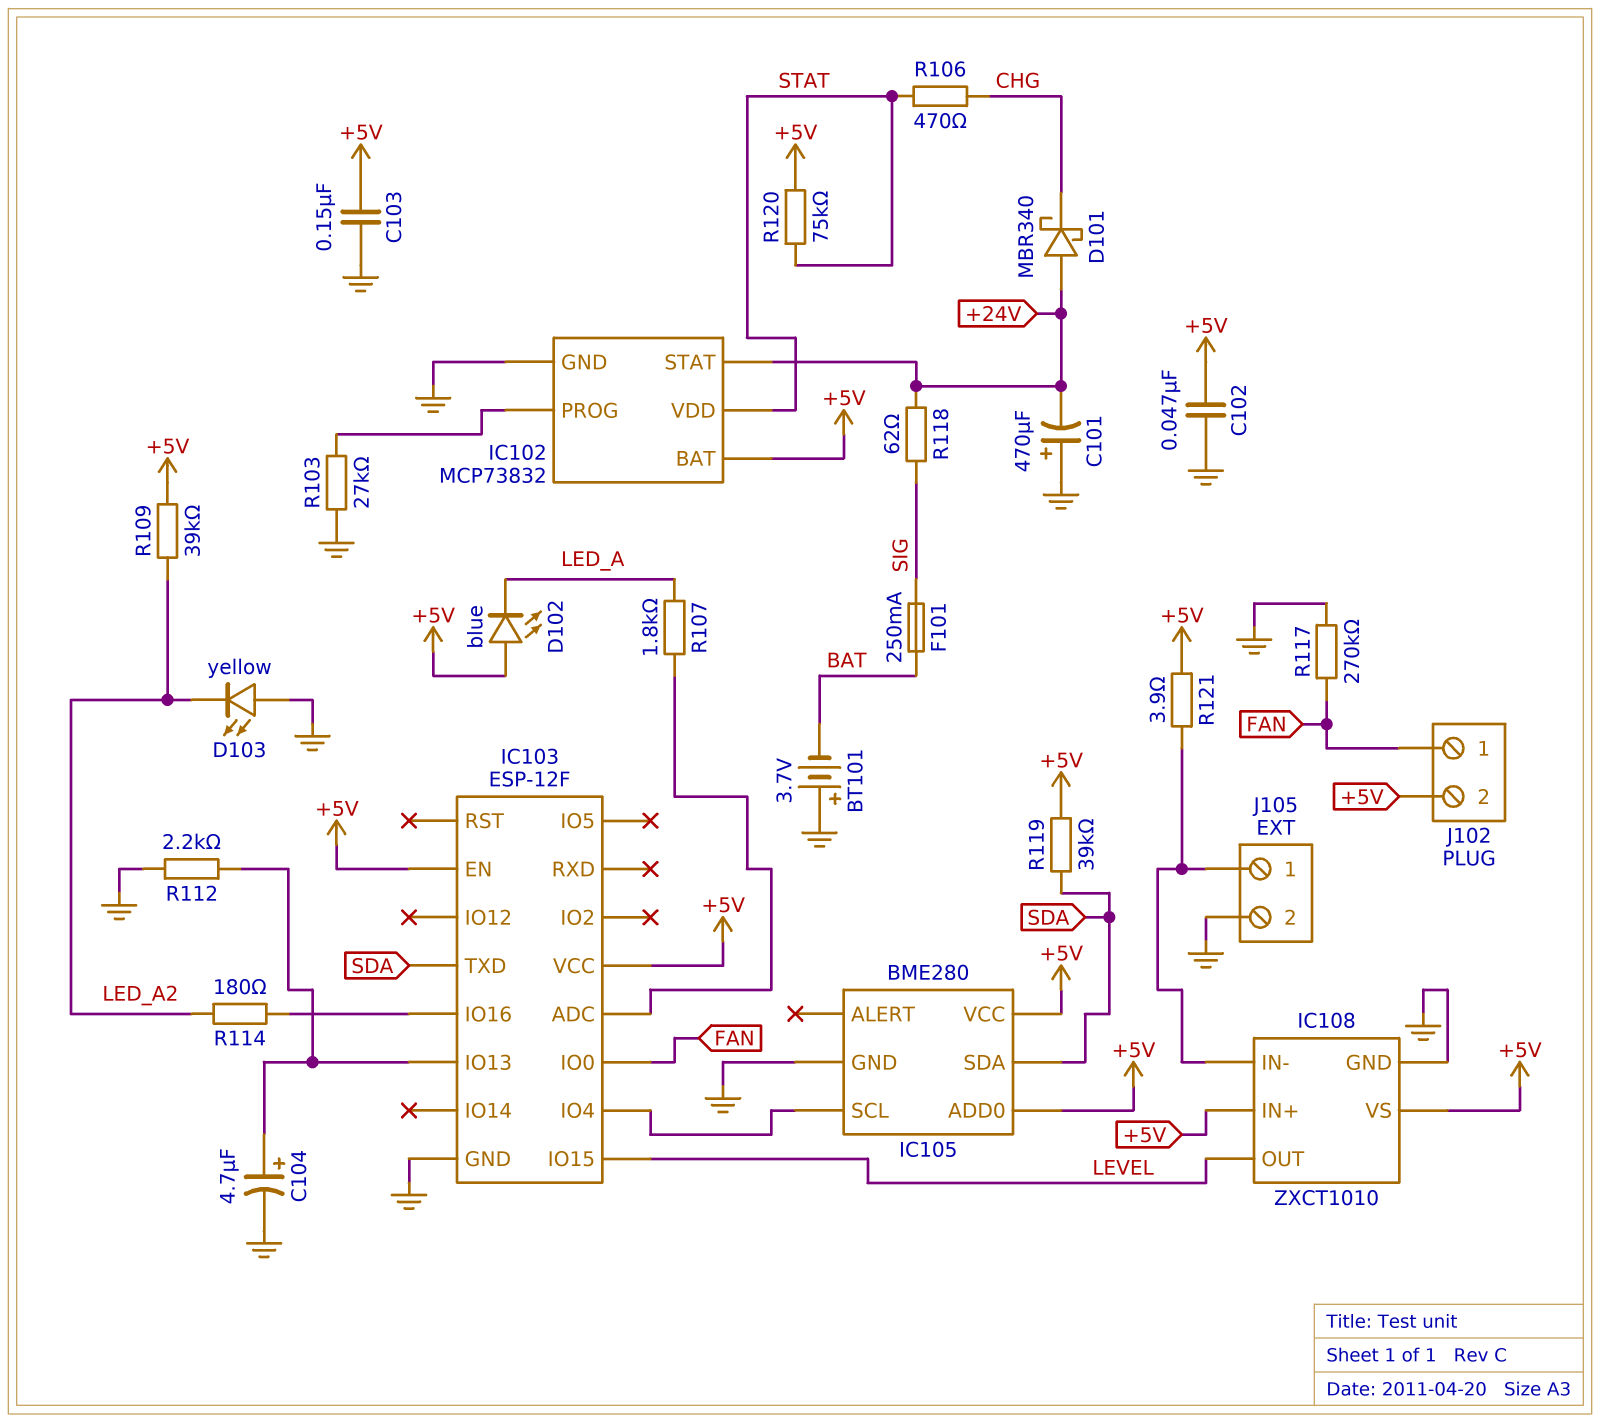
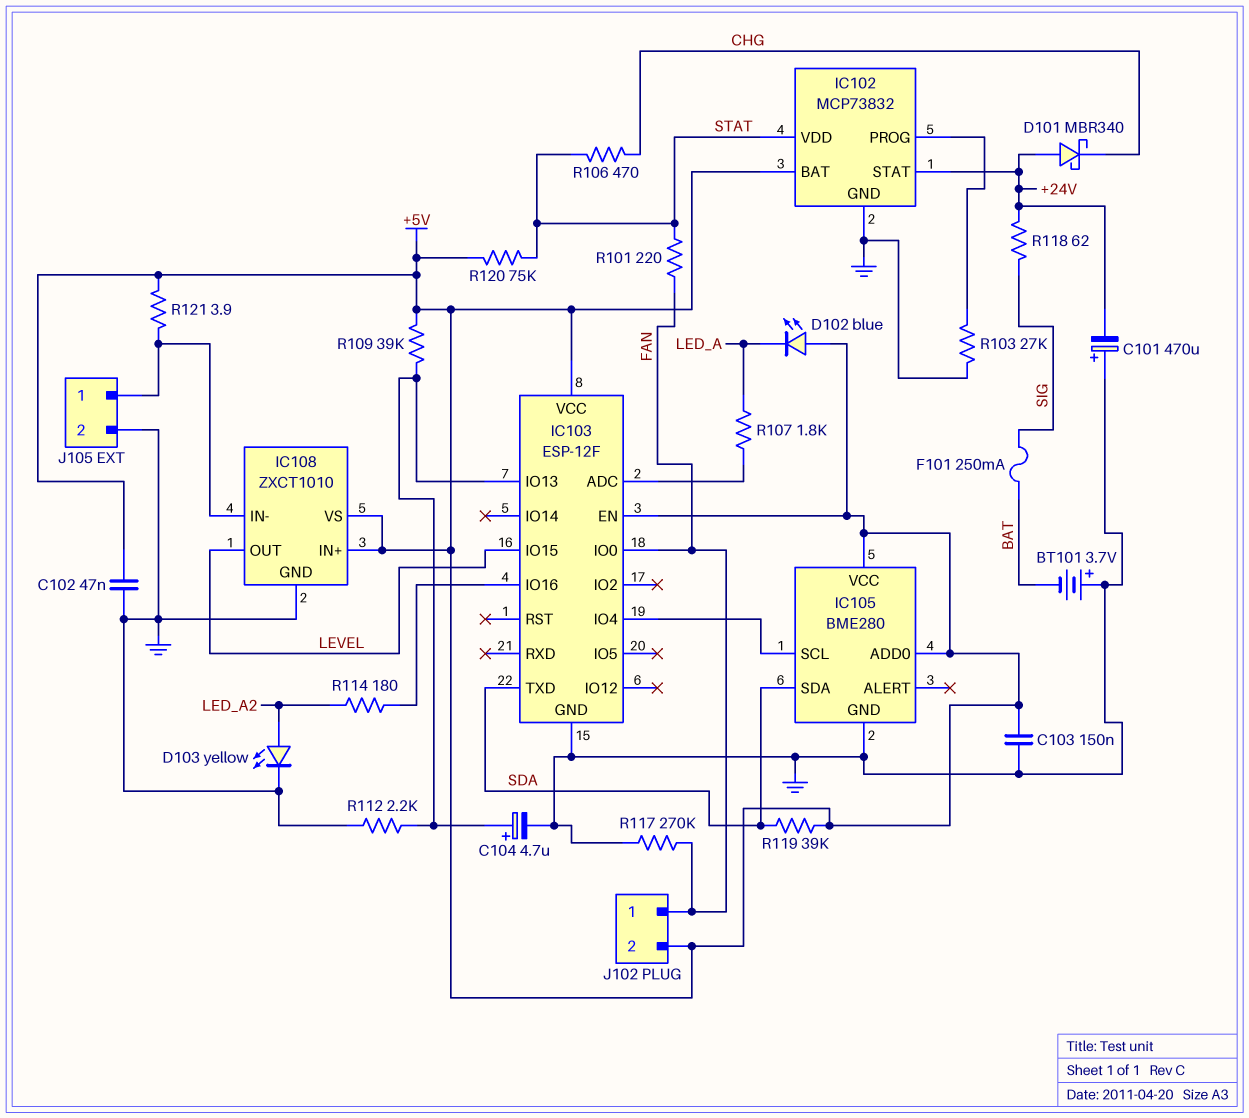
D103: LED yellow (A GND, K LED_A2) -> LED yellow (A LED_A2, K GND)
R101: none -> 220 (FAN, STAT)
R109: 39k (+5V, LED_A2) -> 39k (+5V, IC103/IO13)

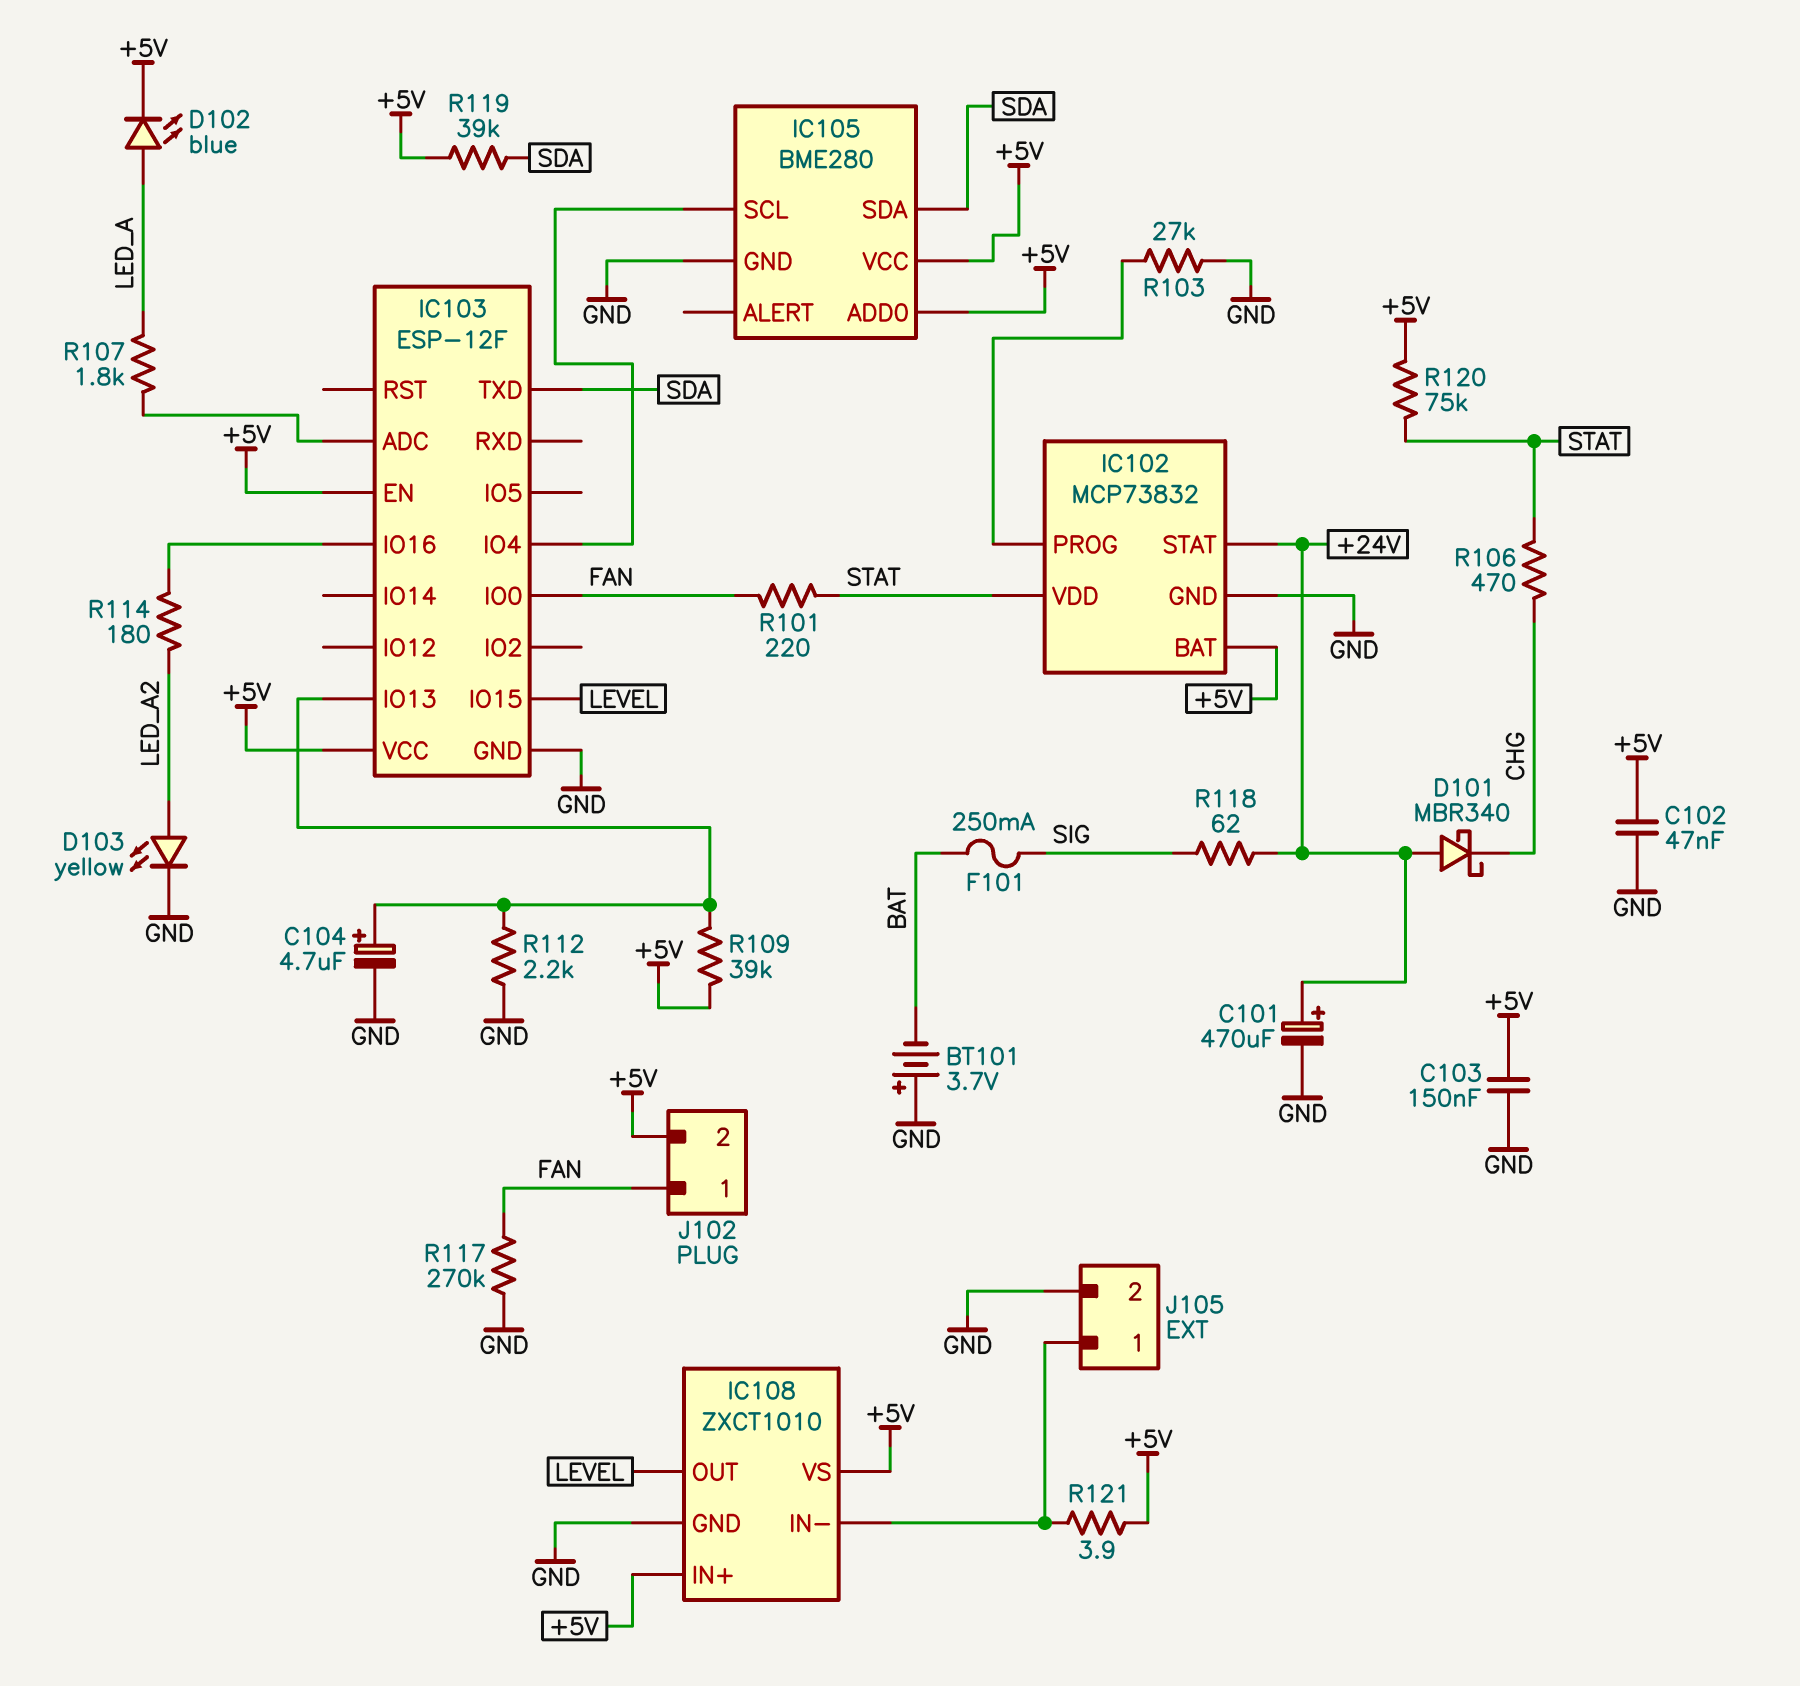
C101: 470uF (plus GND, minus +24V) -> 470uF (plus +24V, minus GND)
D102: LED blue (A +5V, K LED_A) -> LED blue (A LED_A, K +5V)

